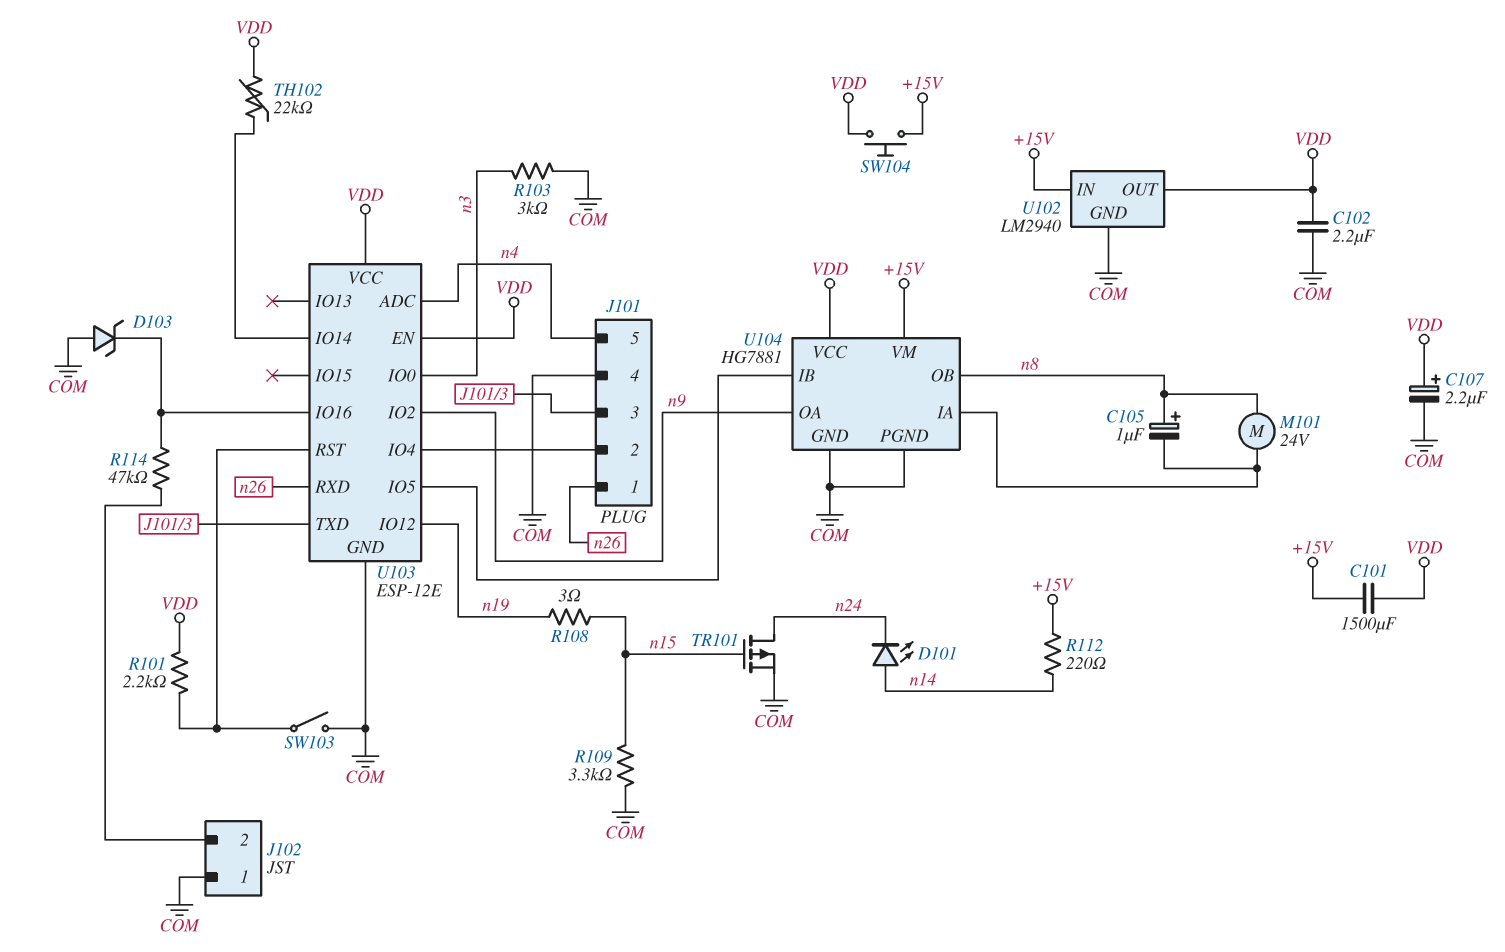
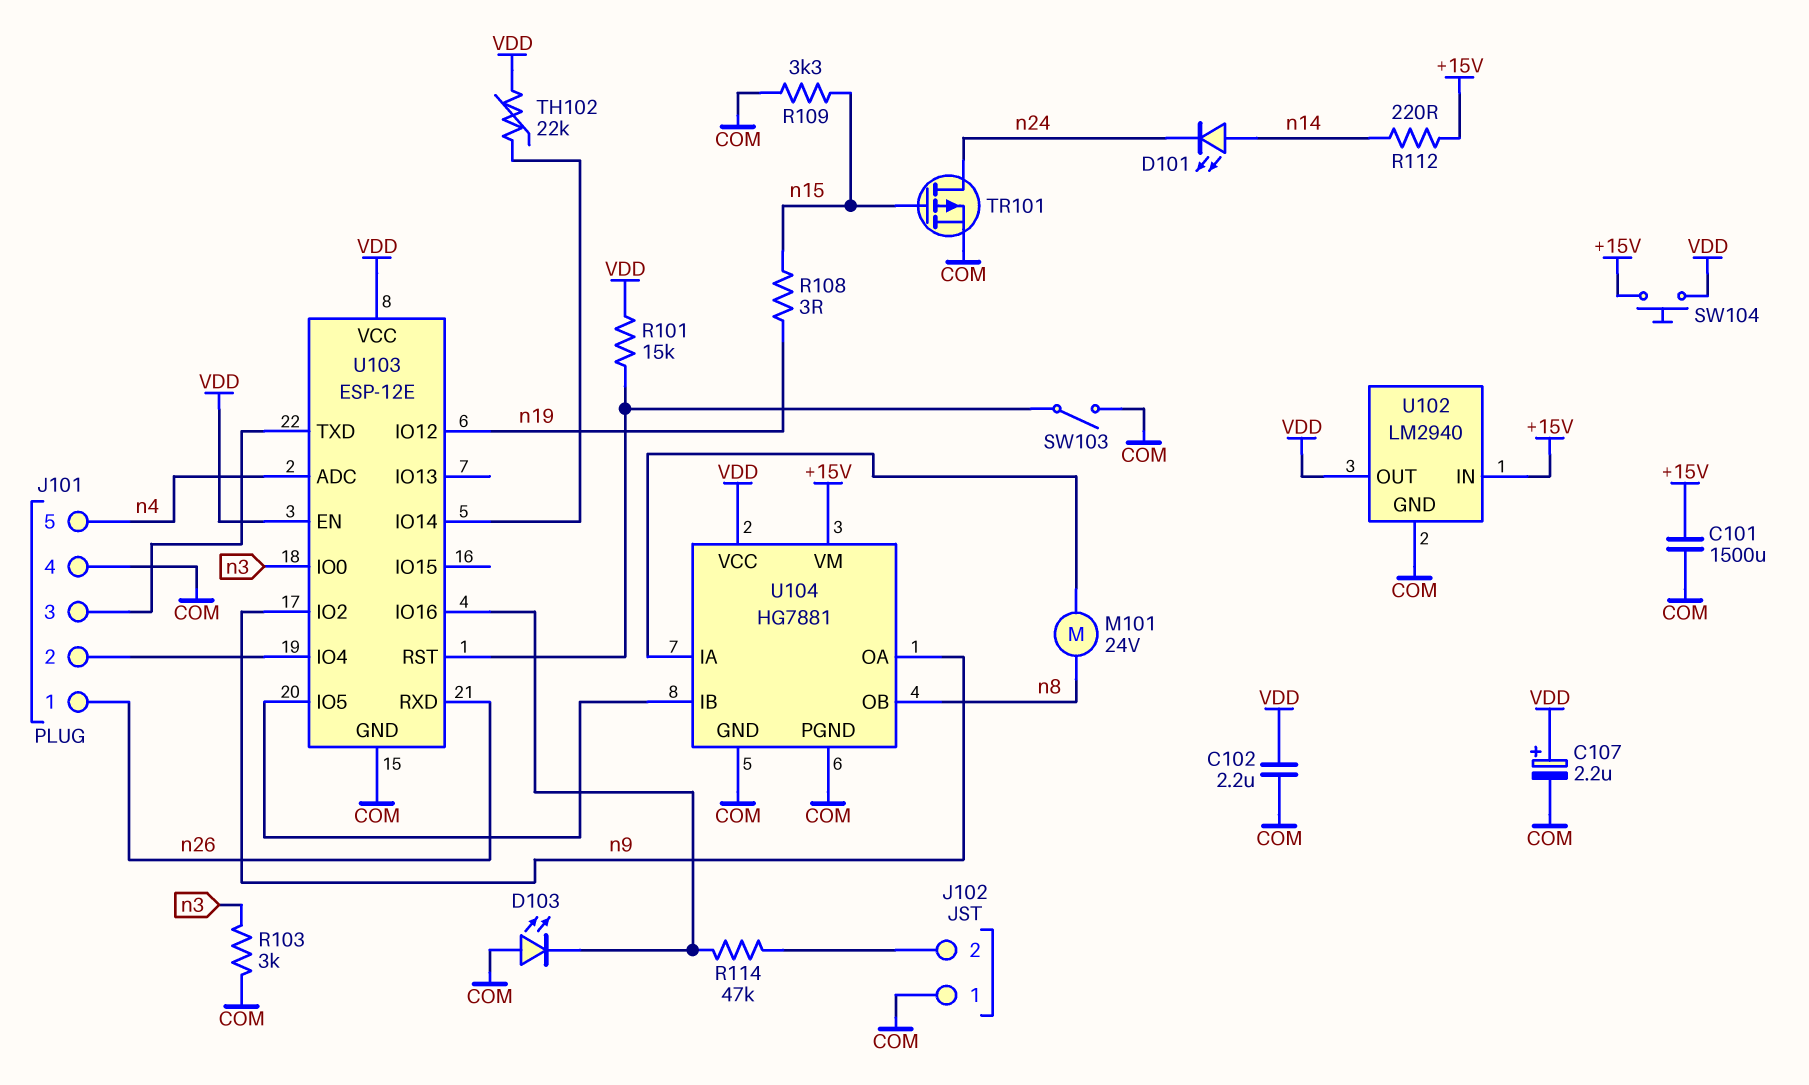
C101: 1500uF (+15V, VDD) -> 1500uF (+15V, COM)
C105: 1uF (plus n8, minus U104/IA) -> none
D103: zener (A COM, K U103/IO16) -> LED (A COM, K U103/IO16)
R101: 2.2k (U103/RST, VDD) -> 15k (U103/RST, VDD)

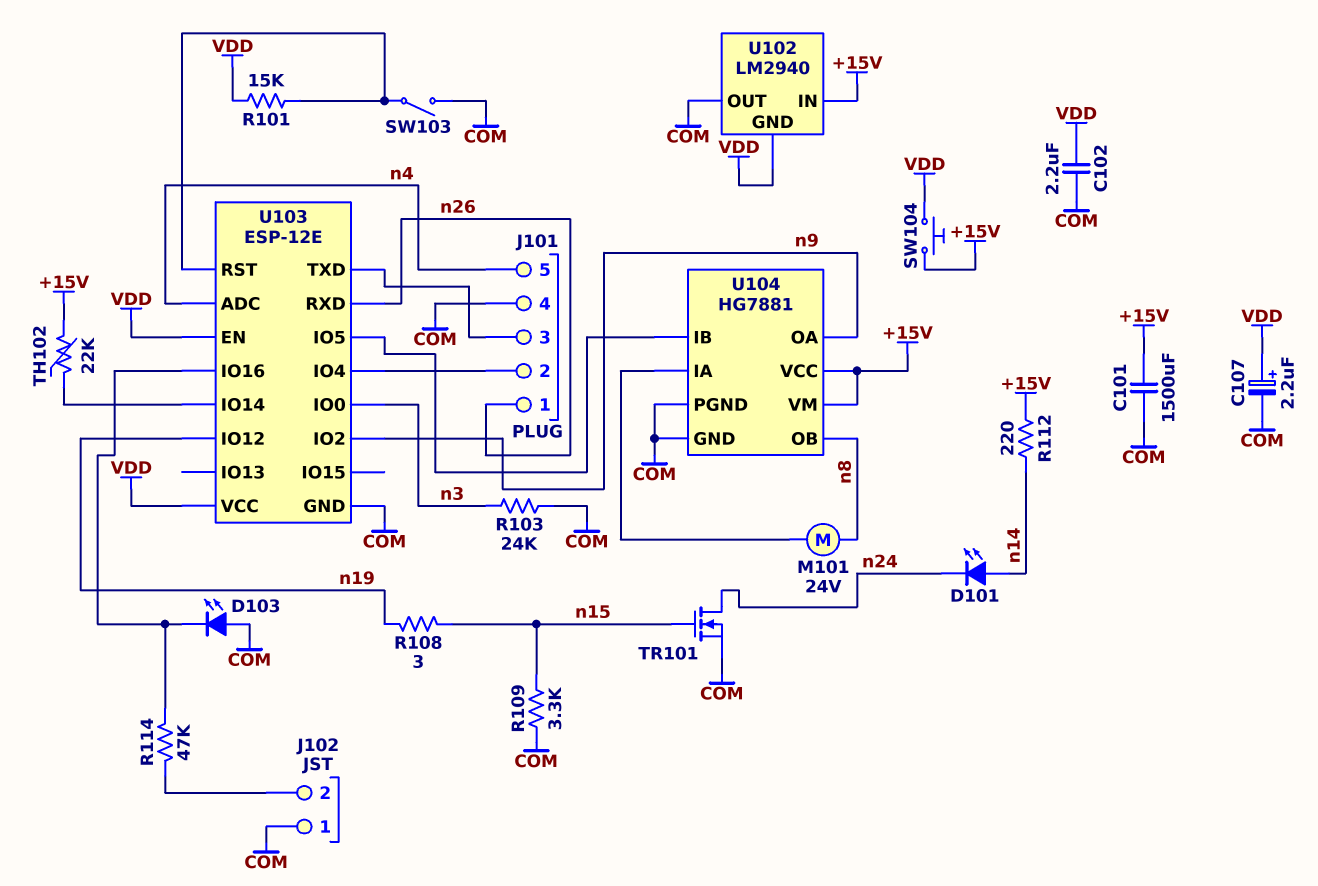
R103: 3k (COM, n3) -> 24k (COM, n3)
TH102: 22k (U103/IO14, VDD) -> 22k (+15V, U103/IO14)
TR101: PMOS (G n15, D n24, S COM) -> NMOS (G n15, D n24, S COM)
U102 pin GND: COM -> VDD
U102 pin OUT: VDD -> COM
U104 pin VCC: VDD -> +15V

